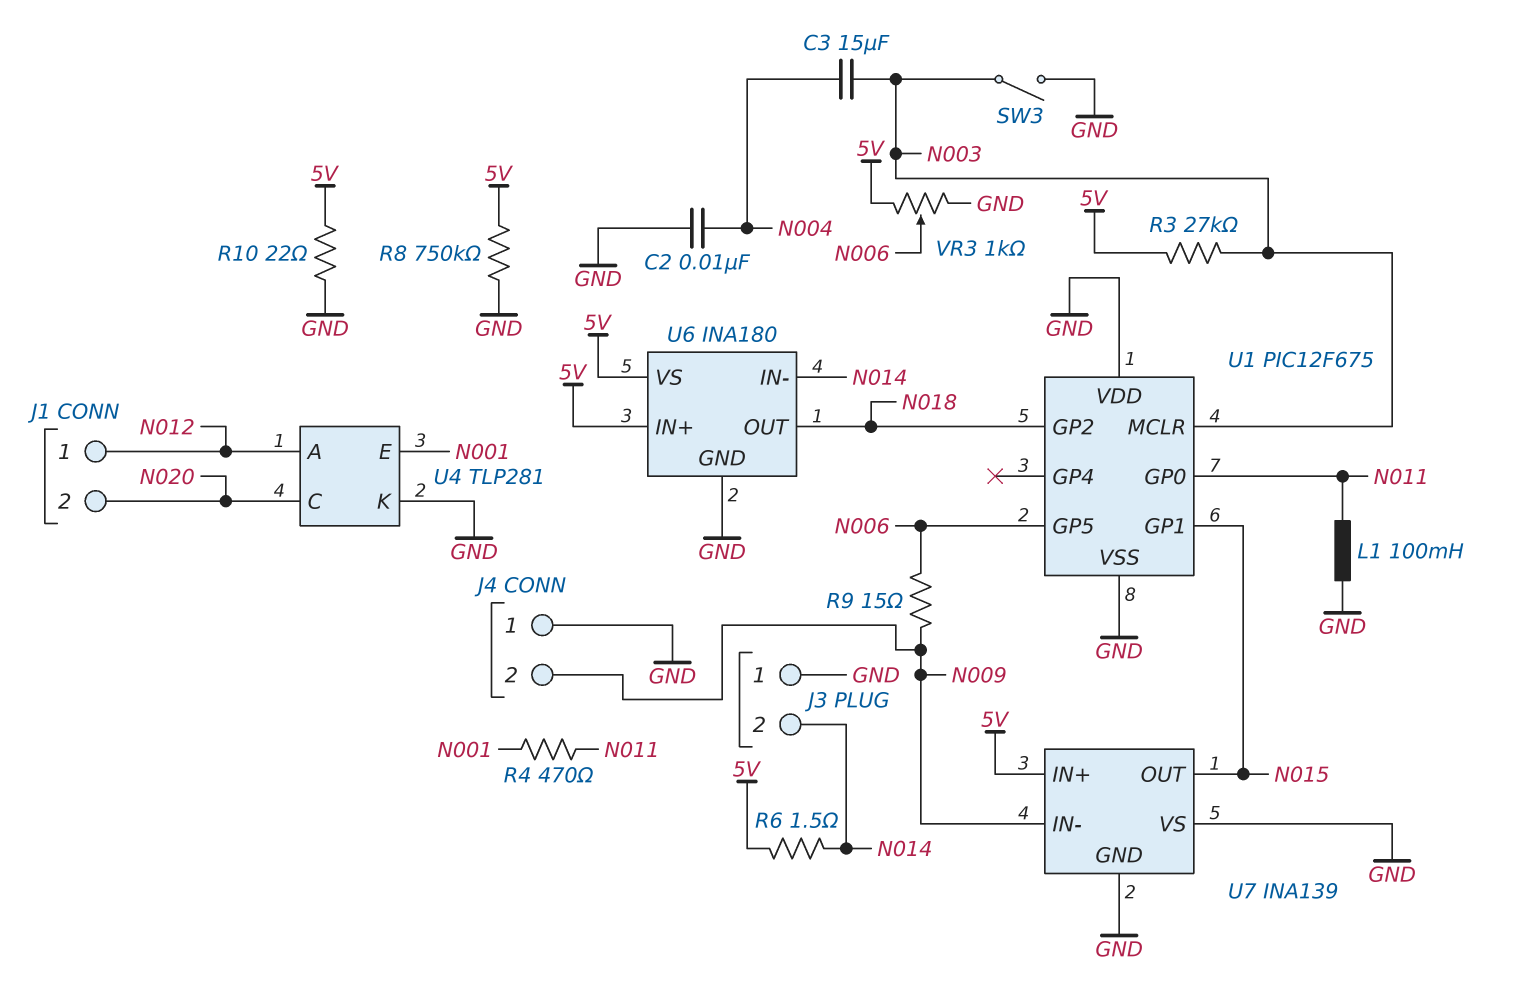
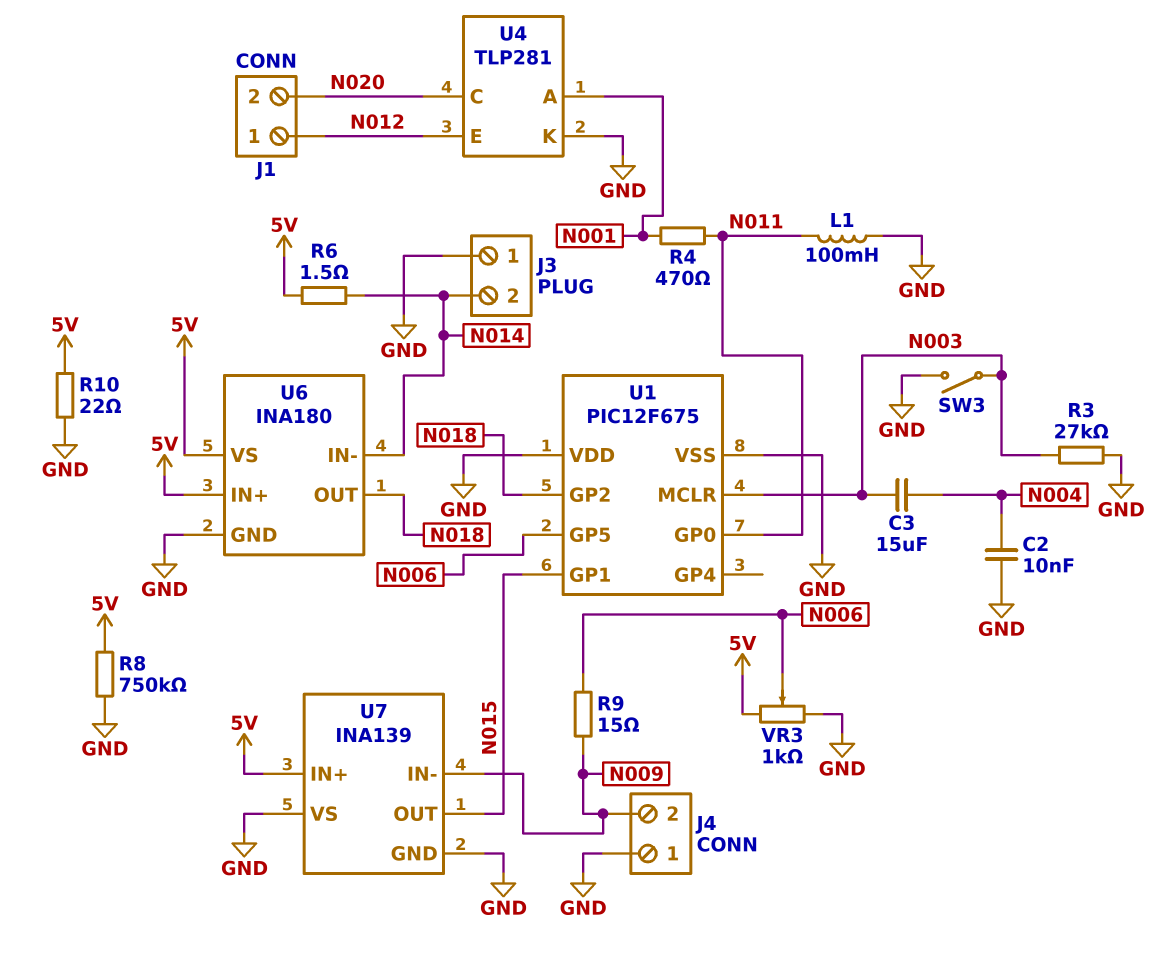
R3: 27k (5V, N003) -> 27k (GND, N003)
U4 pin A: N012 -> N001
U4 pin E: N001 -> N012

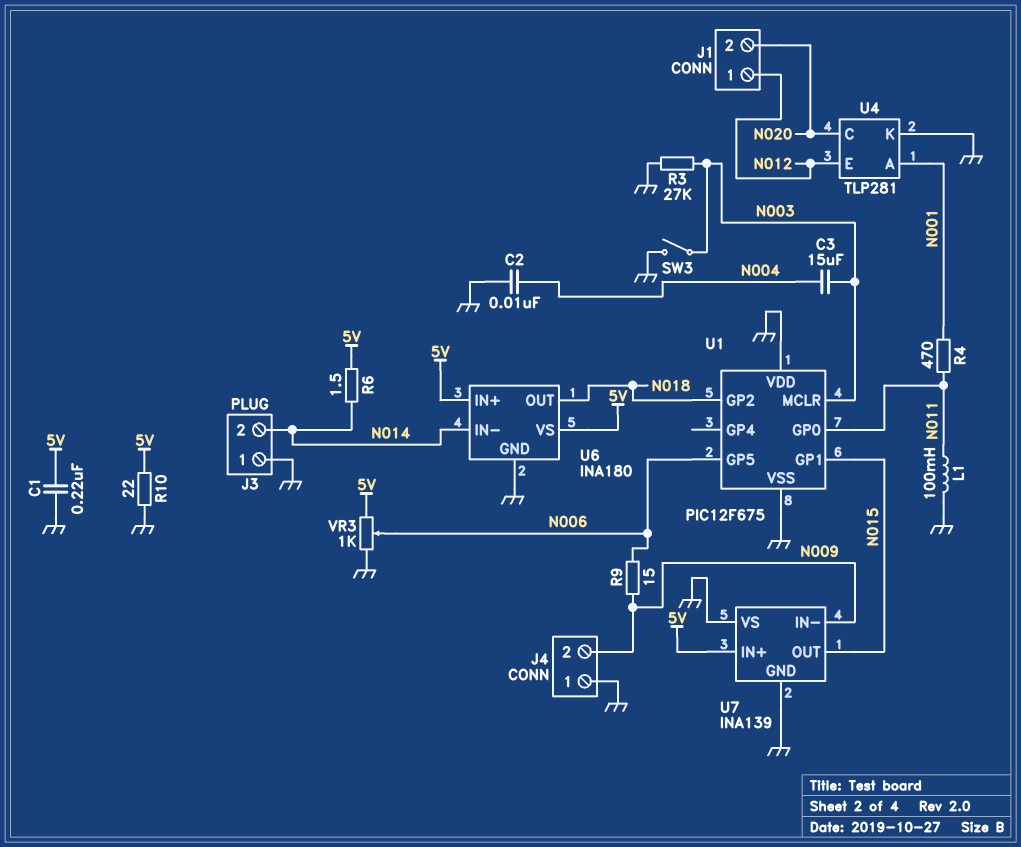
C1: none -> 220nF (5V, GND)
R8: 750k (5V, GND) -> none

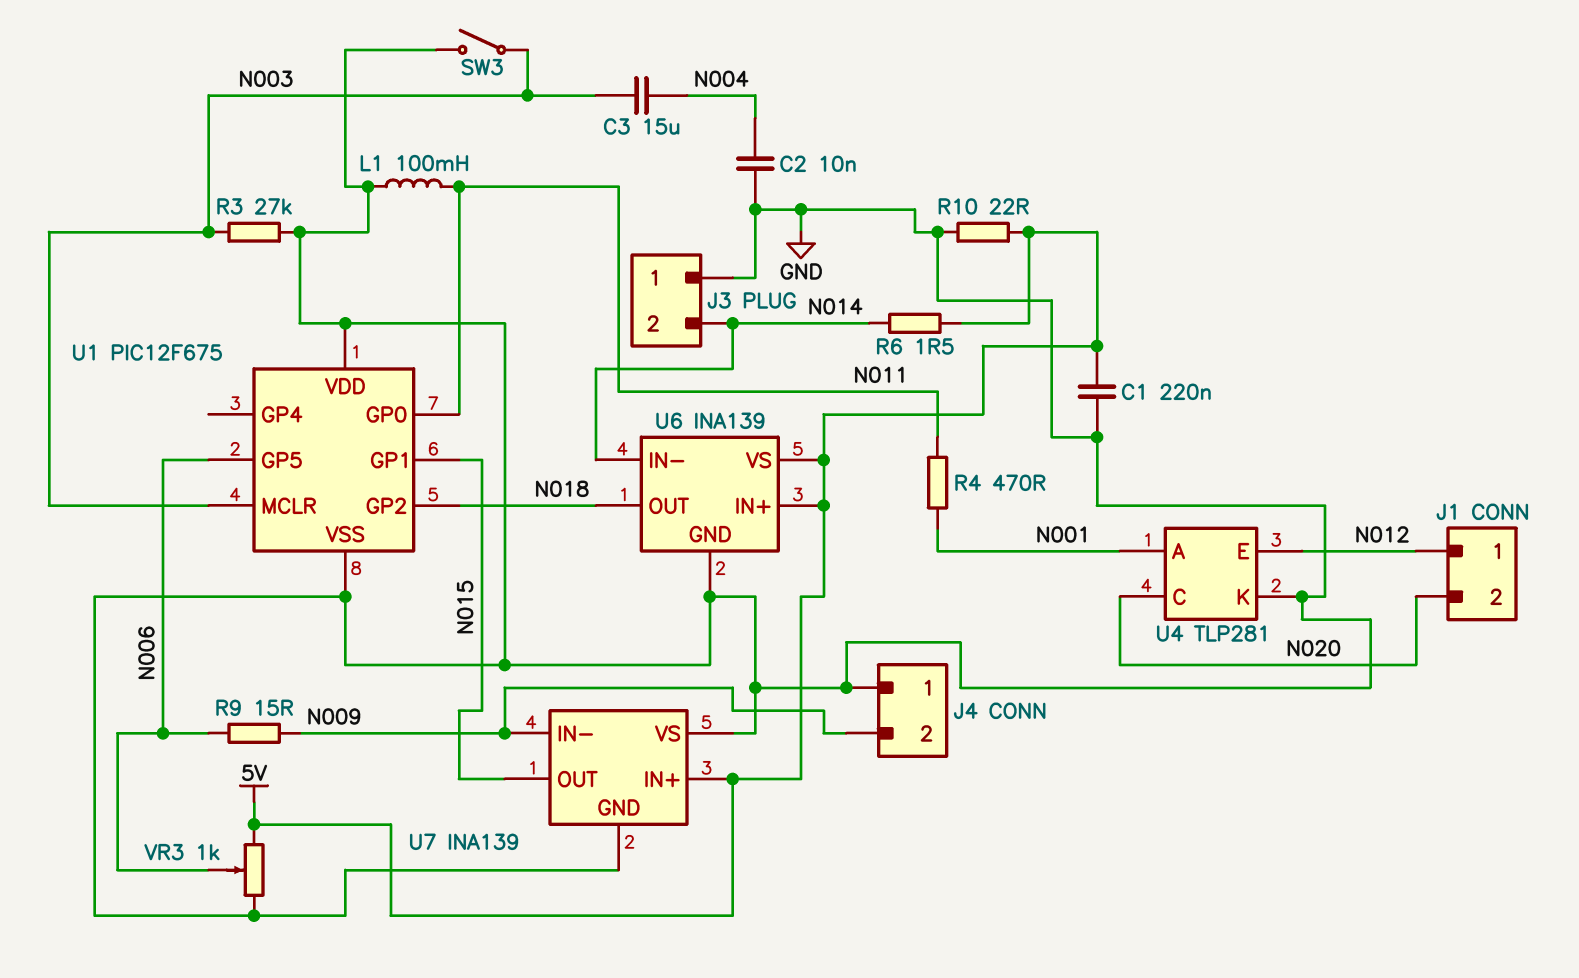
U6: INA180 -> INA139

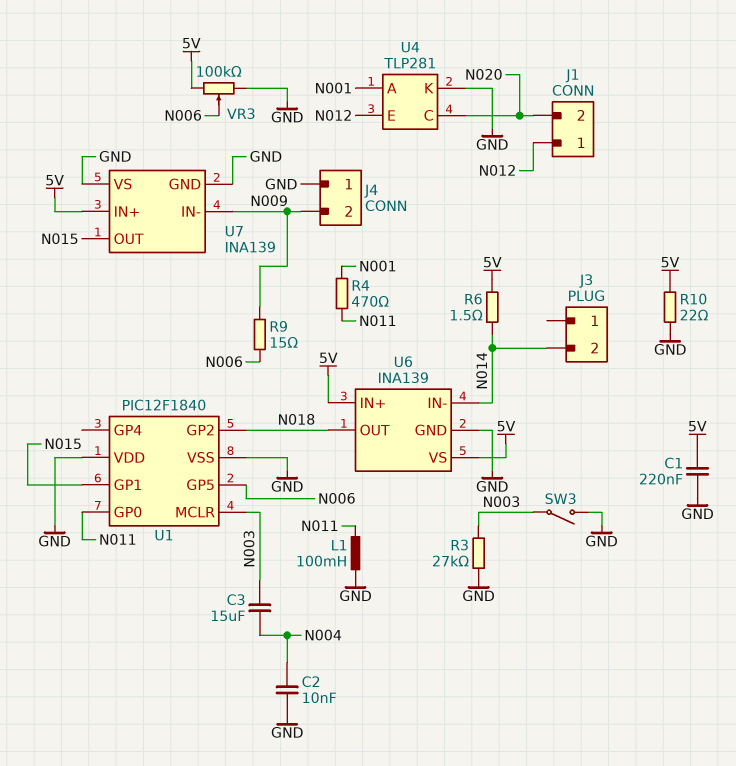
J3 pin 1: GND -> none
U1: PIC12F675 -> PIC12F1840
VR3: 1k (5V, GND, wiper N006) -> 100k (5V, GND, wiper N006)

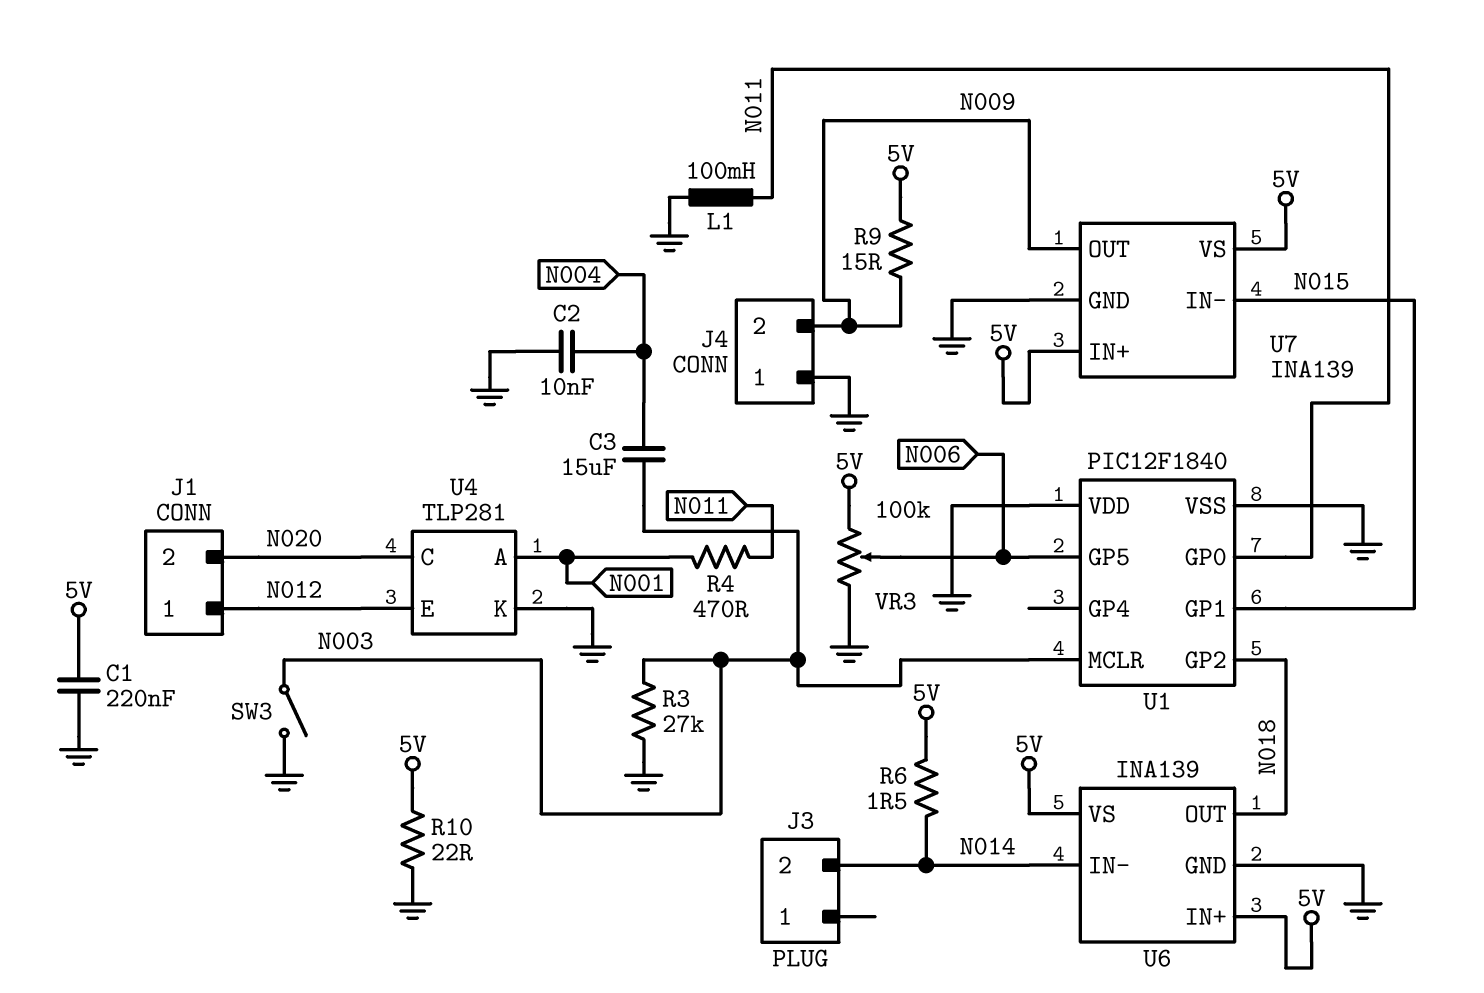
R9: 15 (N006, N009) -> 15 (5V, N009)
U7 pin IN-: N009 -> N015
U7 pin OUT: N015 -> N009
U7 pin VS: GND -> 5V

